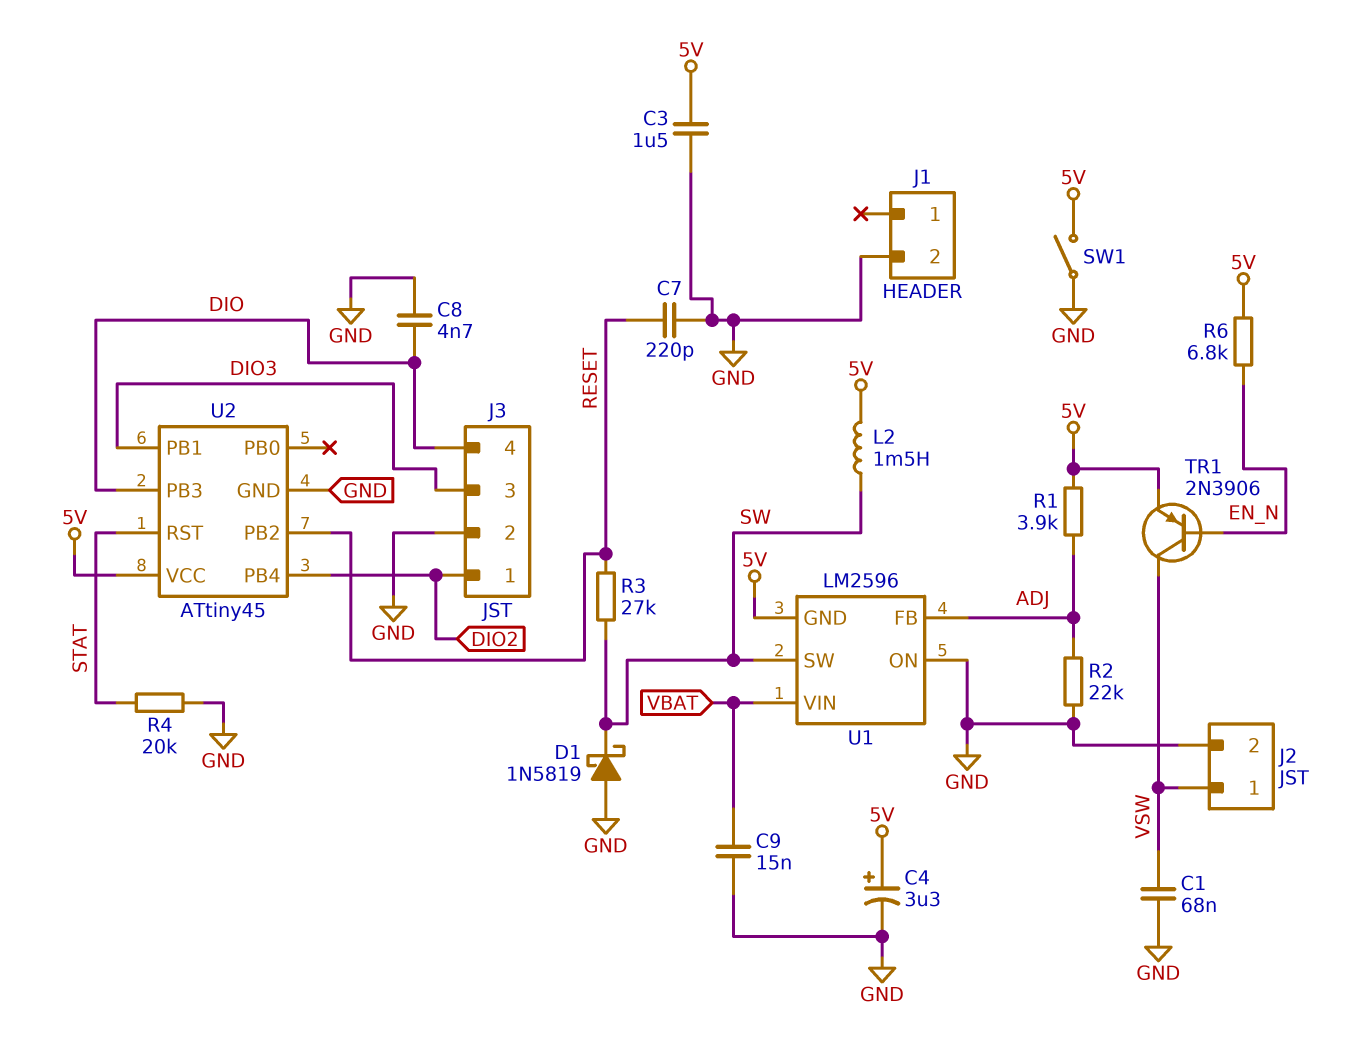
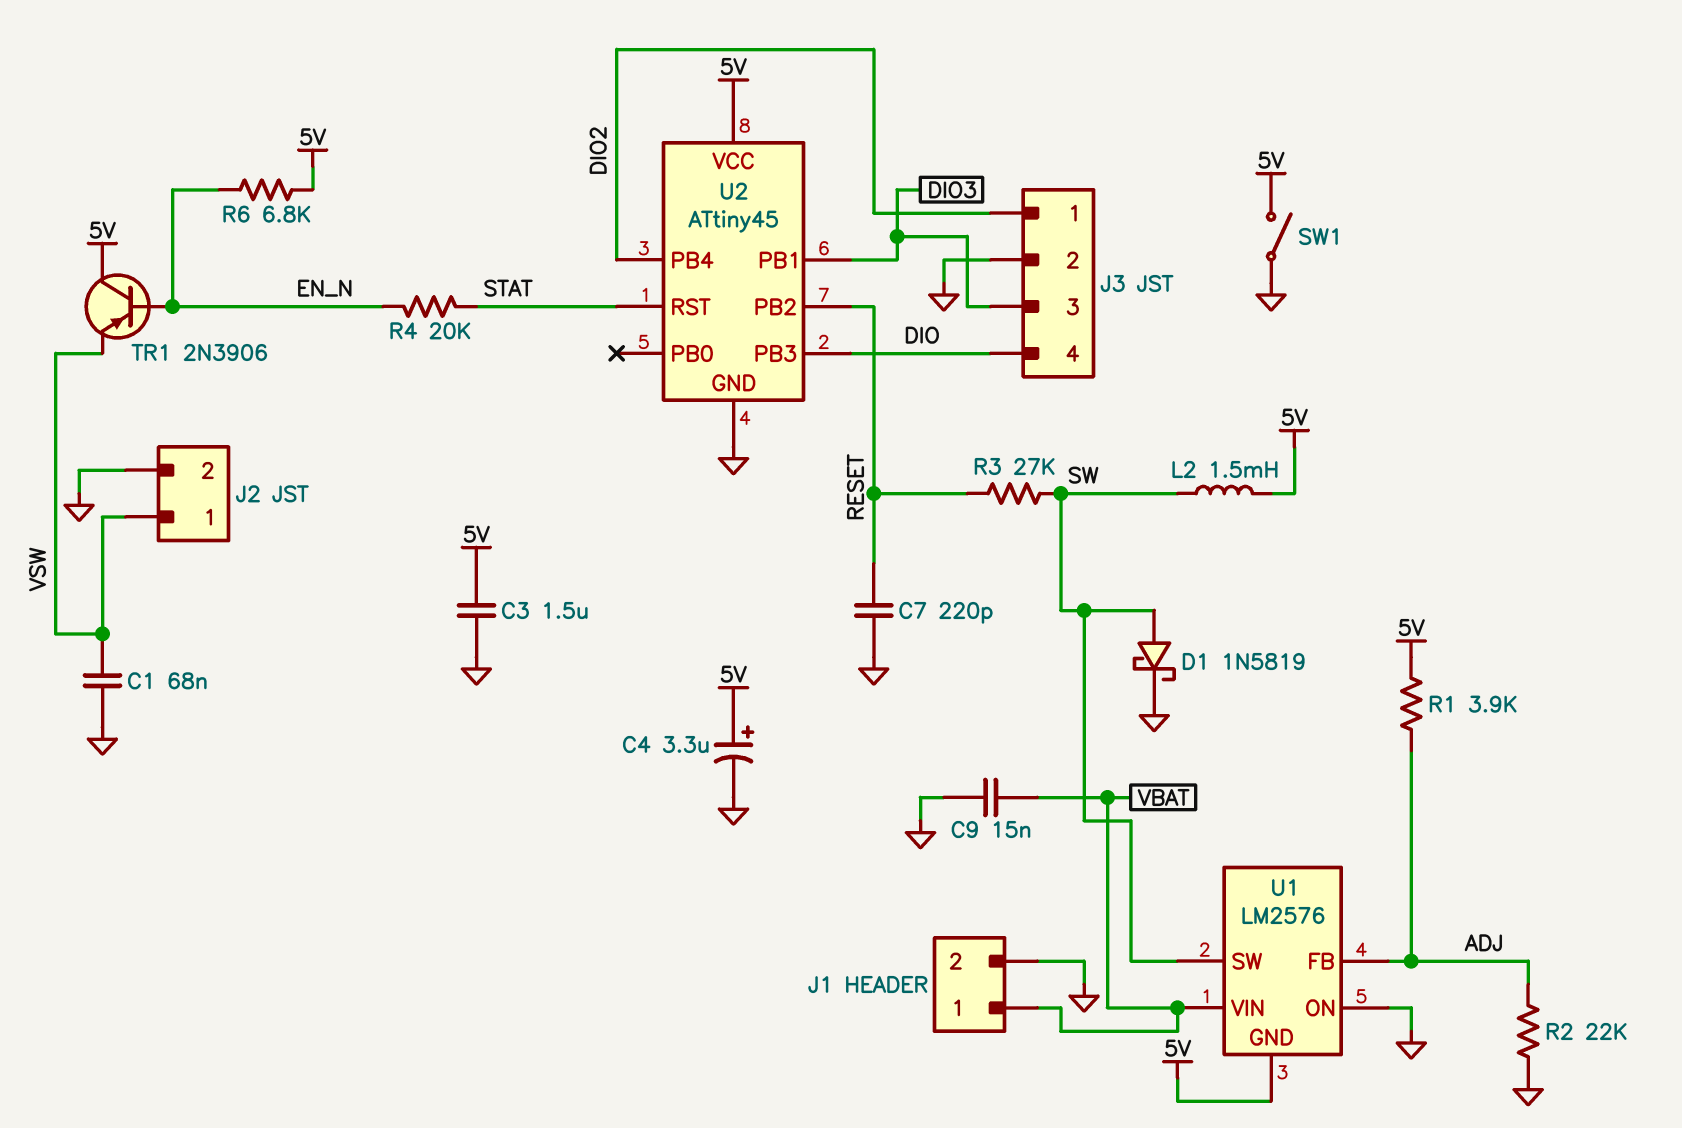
C8: 4.7nF (DIO, GND) -> none
D1: schottky 1N5819 (A GND, K SW) -> schottky 1N5819 (A SW, K GND)
J1 pin 1: none -> VBAT
R4: 20k (GND, STAT) -> 20k (EN_N, STAT)
TR1: PNP 2N3906 (B EN_N, C VSW, E 5V) -> PNP 2N3906 (B EN_N, C 5V, E VSW)
U1: LM2596 -> LM2576

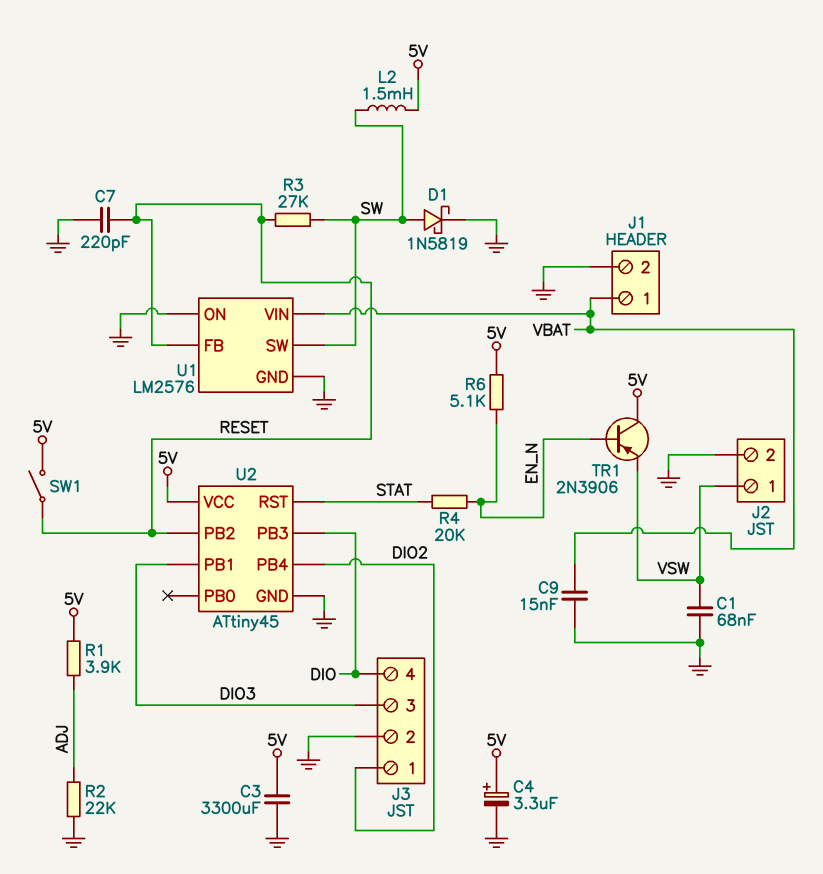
C3: 1.5uF (5V, GND) -> 3300uF (5V, GND)
R6: 6.8k (5V, EN_N) -> 5.1k (5V, EN_N)
SW1: switch (5V, GND) -> switch (5V, RESET)
U1 pin FB: ADJ -> RESET
U1 pin GND: 5V -> GND

